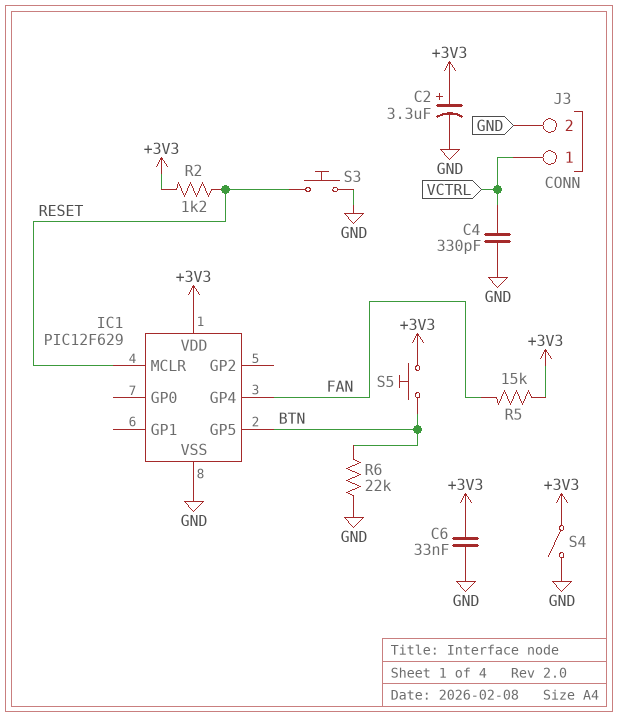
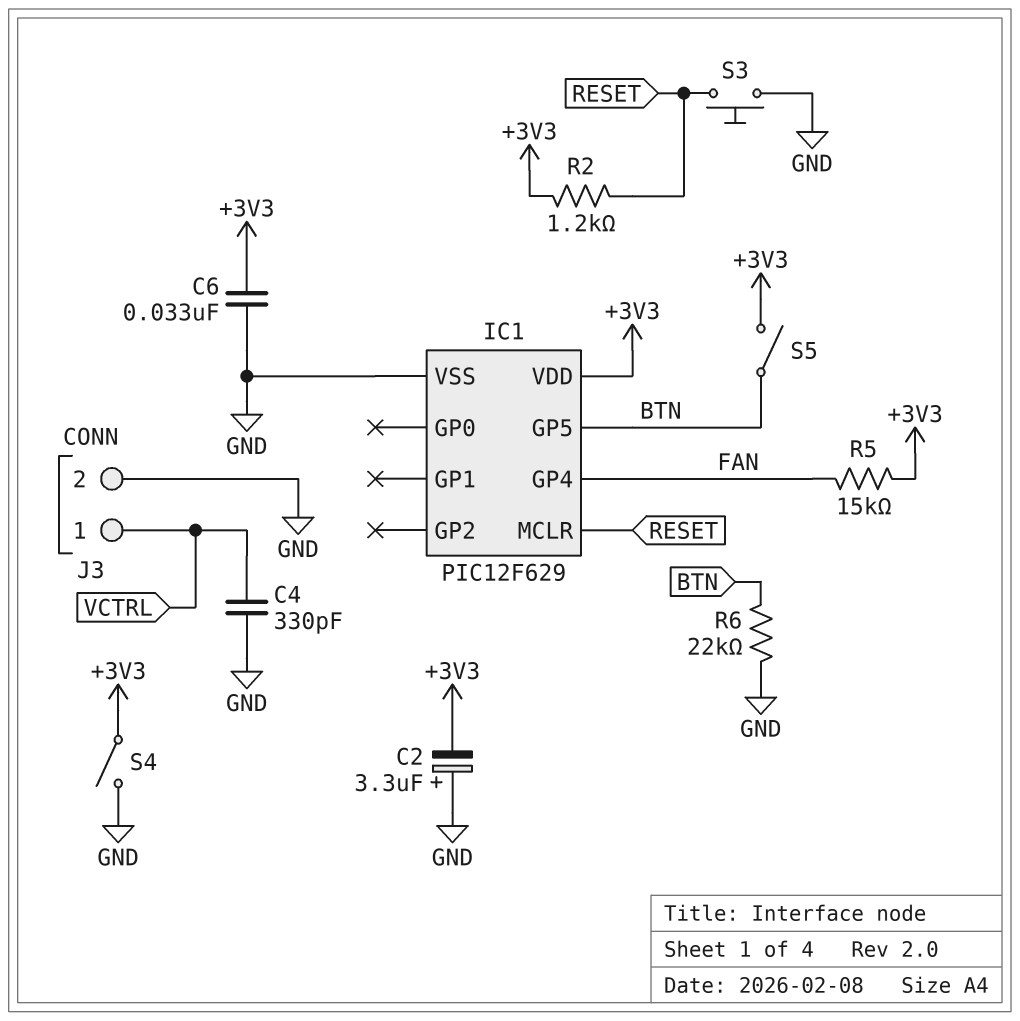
C2: 3.3uF (plus +3V3, minus GND) -> 3.3uF (plus GND, minus +3V3)
S5: button (+3V3, BTN) -> switch (+3V3, BTN)

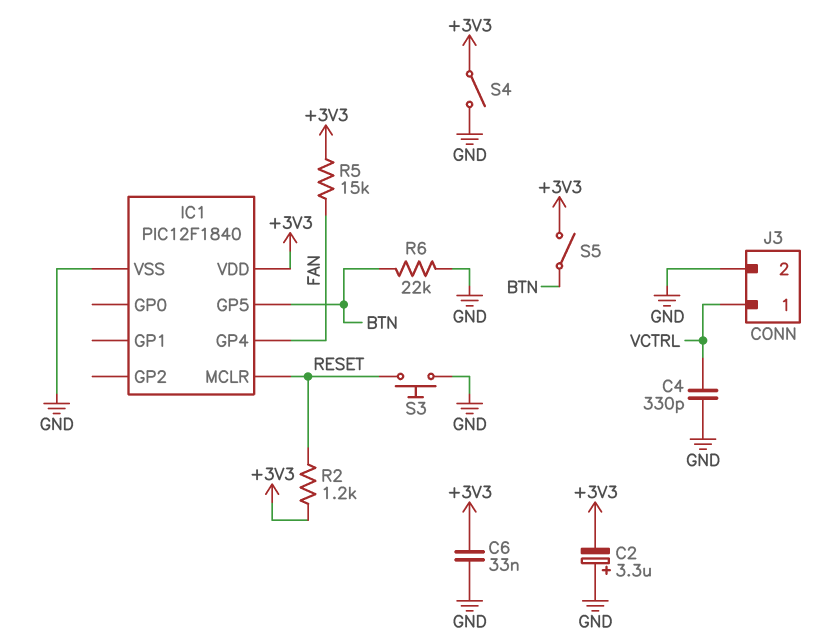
IC1: PIC12F629 -> PIC12F1840

